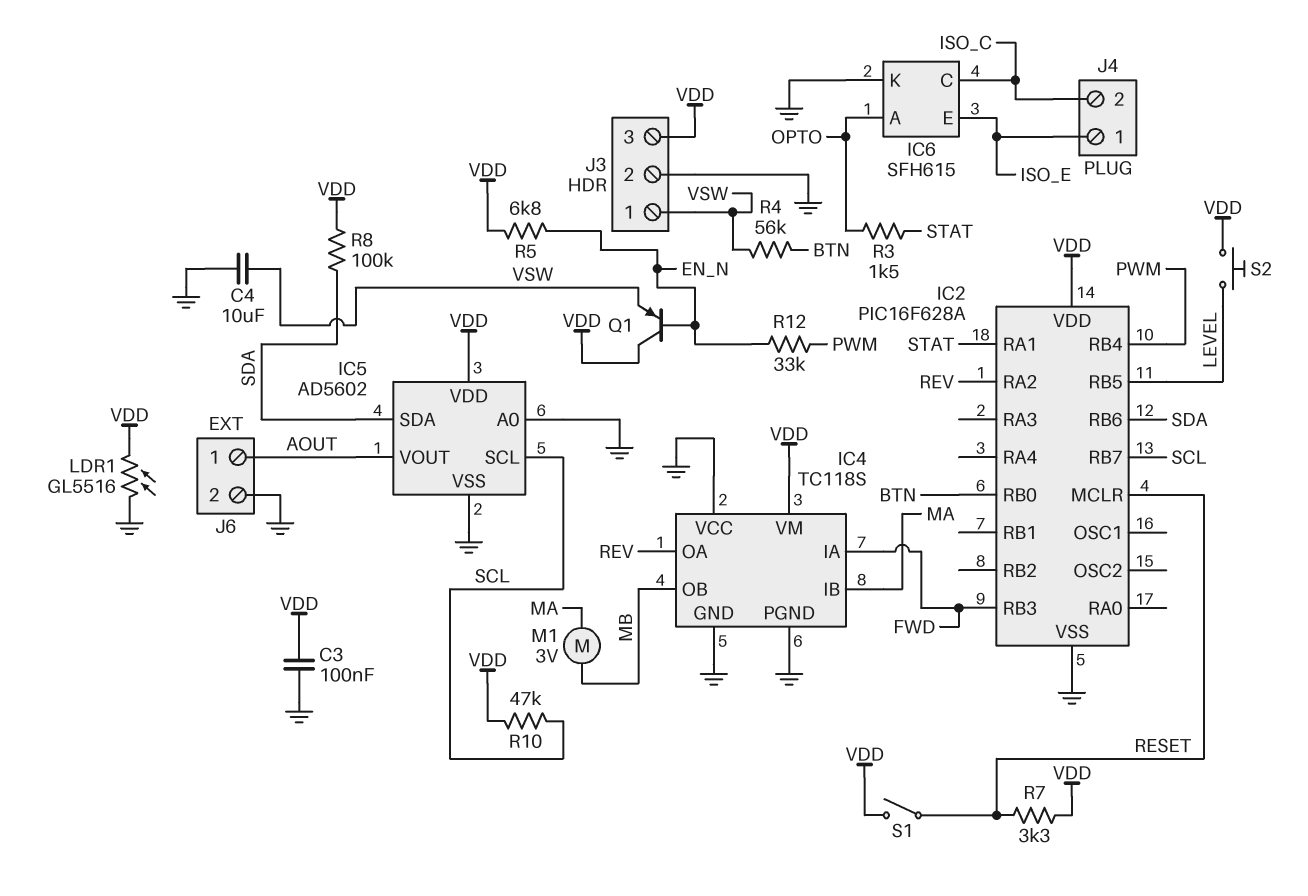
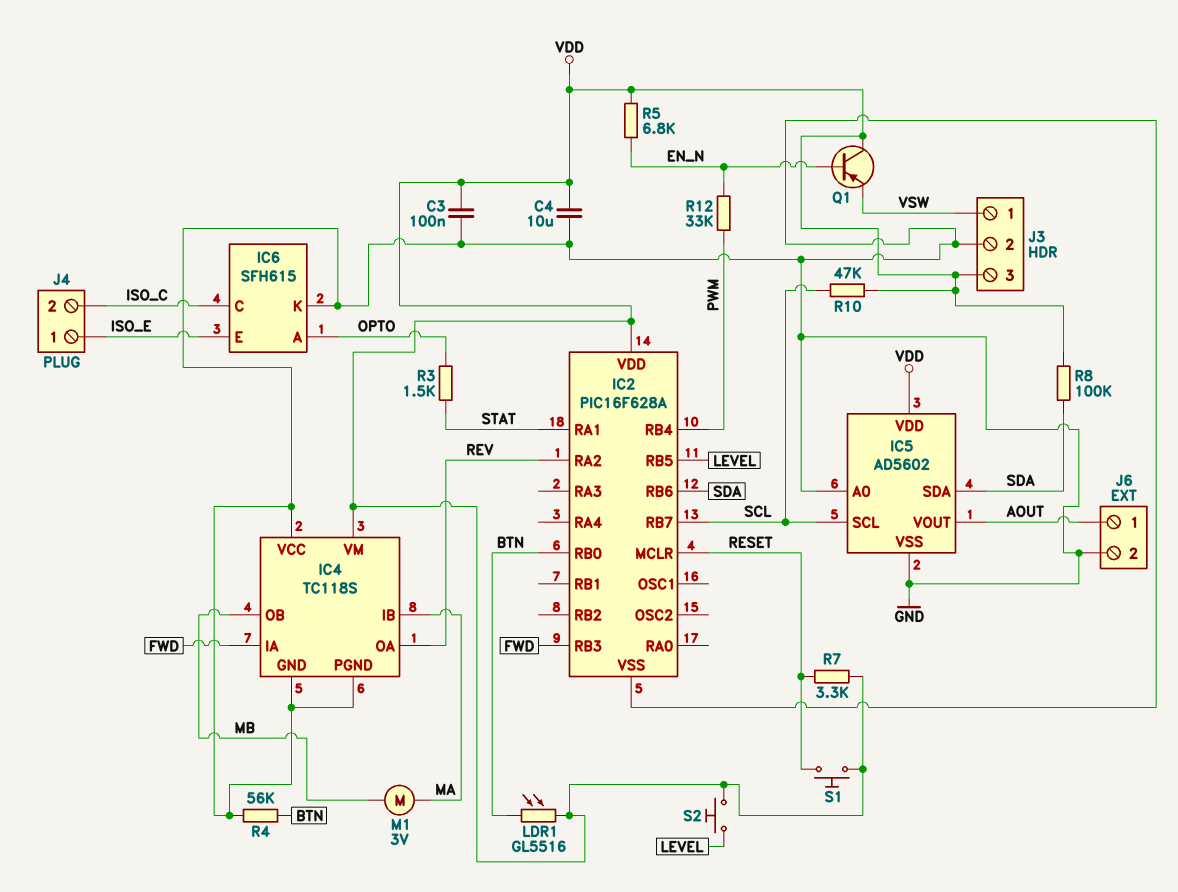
C4: 10uF (GND, VSW) -> 10uF (GND, VDD)
LDR1: GL5516 (GND, VDD) -> GL5516 (BTN, VDD)
R4: 56k (BTN, VSW) -> 56k (BTN, GND)
S1: switch (RESET, VDD) -> button (RESET, VDD)

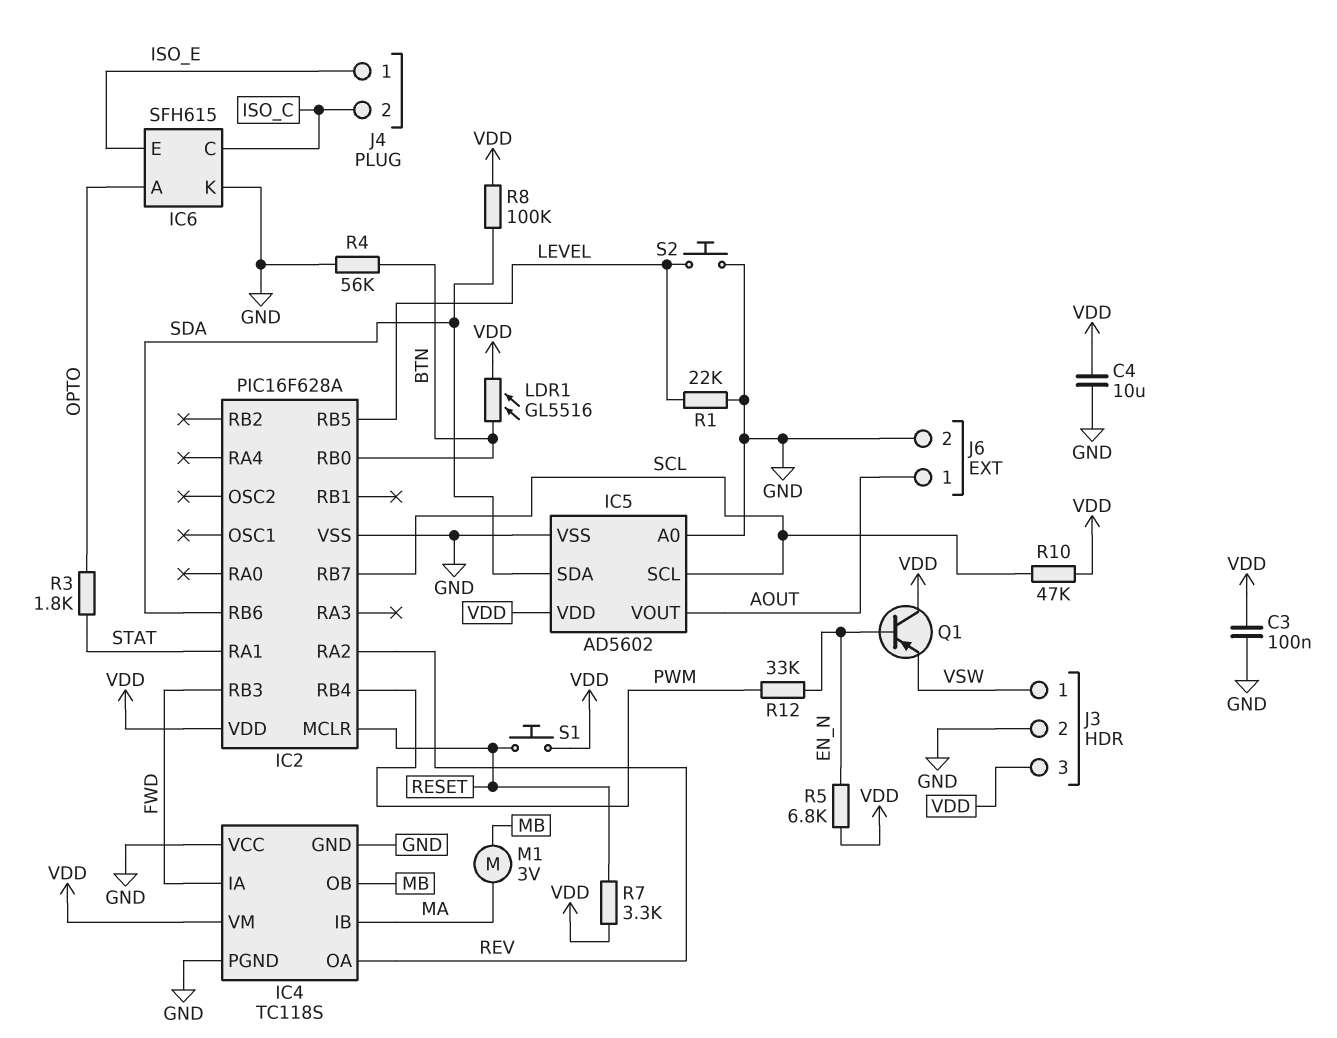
R1: none -> 22k (GND, LEVEL)
R3: 1.5k (OPTO, STAT) -> 1.8k (OPTO, STAT)
S2: button (LEVEL, VDD) -> button (GND, LEVEL)

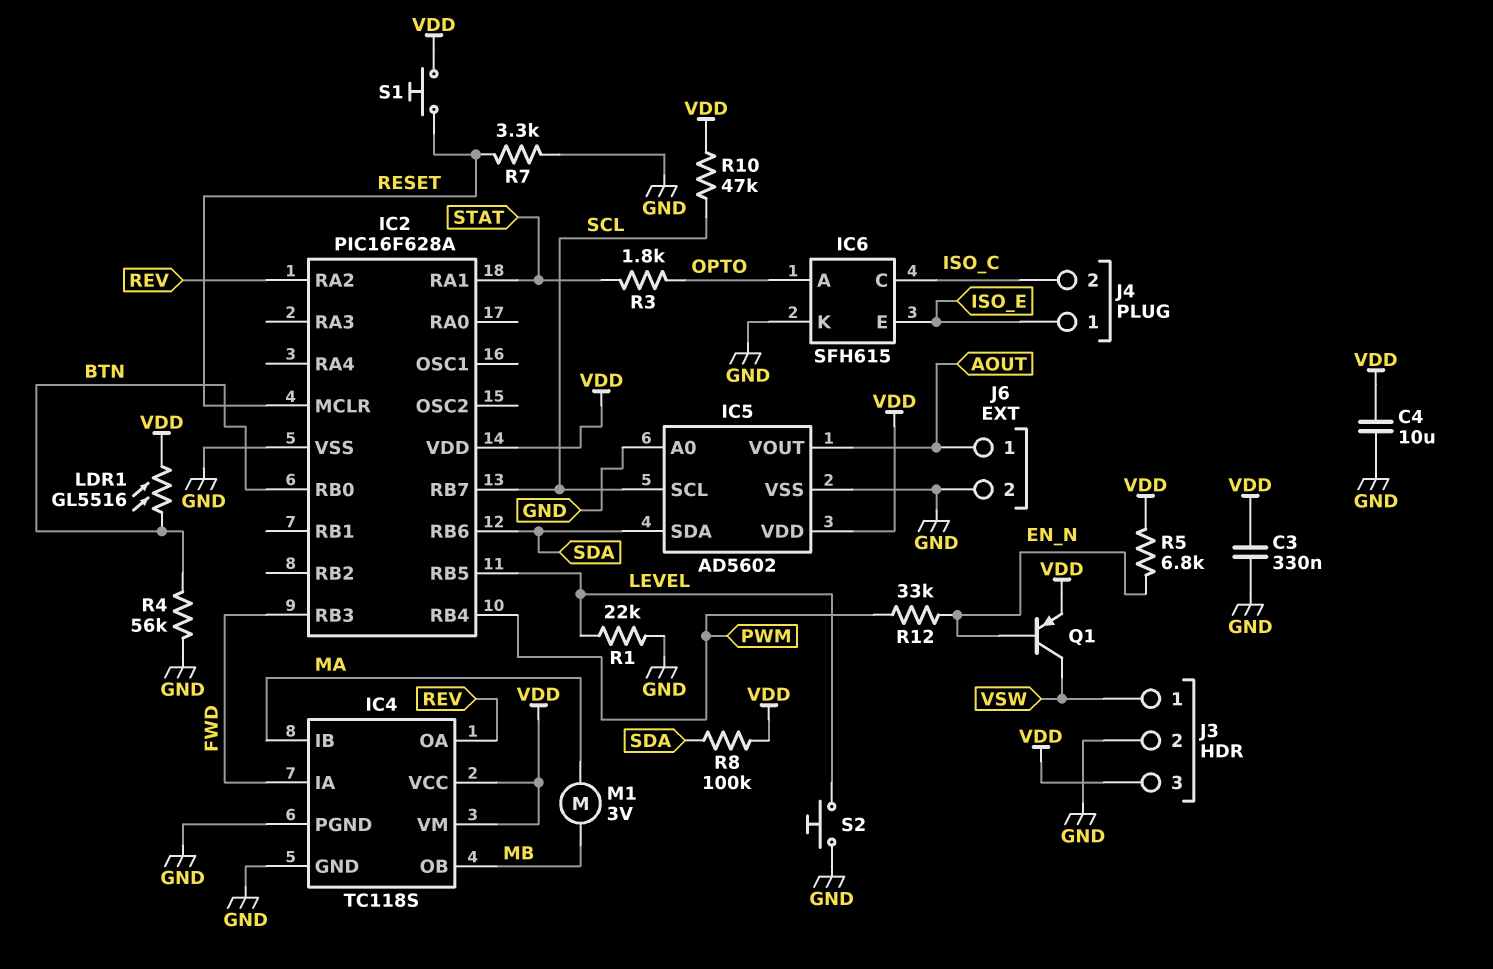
C3: 100nF (GND, VDD) -> 330nF (GND, VDD)
IC4 pin VCC: GND -> VDD
Q1: PNP (B EN_N, C VDD, E VSW) -> PNP (B EN_N, C VSW, E VDD)
R7: 3.3k (RESET, VDD) -> 3.3k (GND, RESET)

